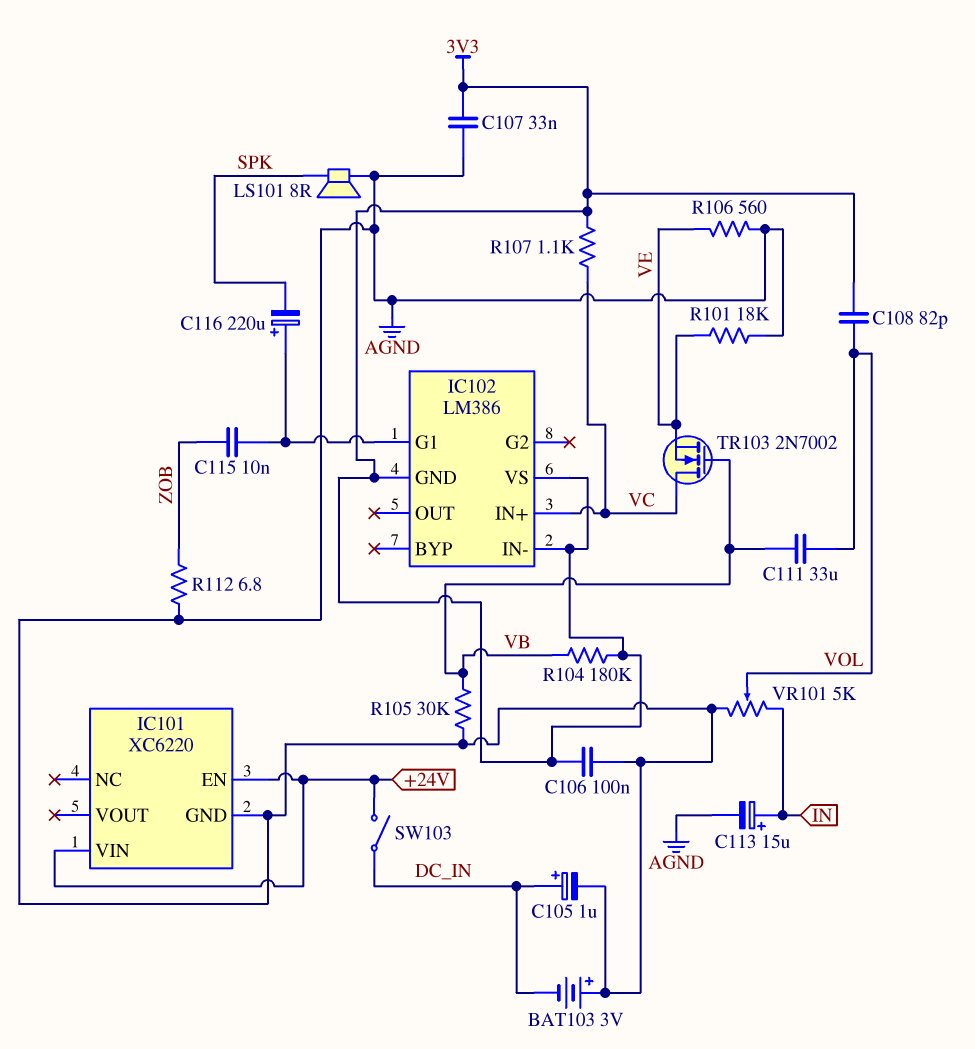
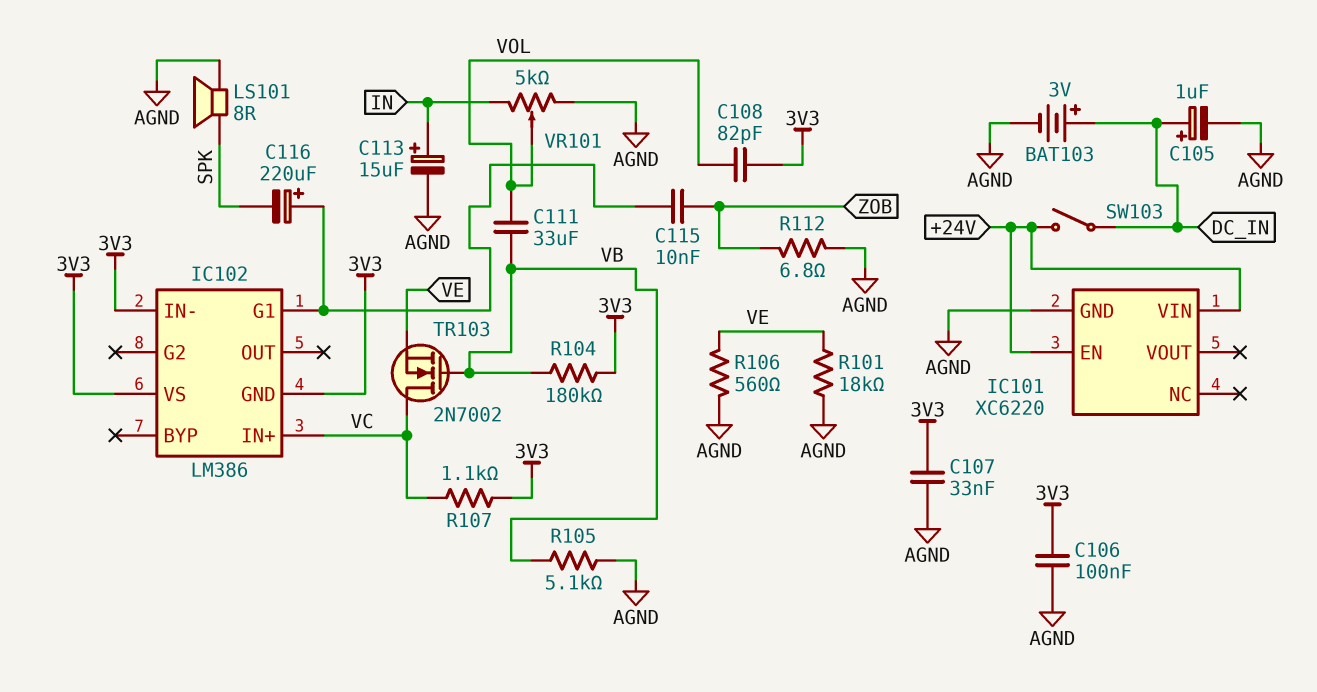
BAT103: 3V (plus AGND, minus DC_IN) -> 3V (plus DC_IN, minus AGND)
R105: 30k (AGND, VB) -> 5.1k (AGND, VB)

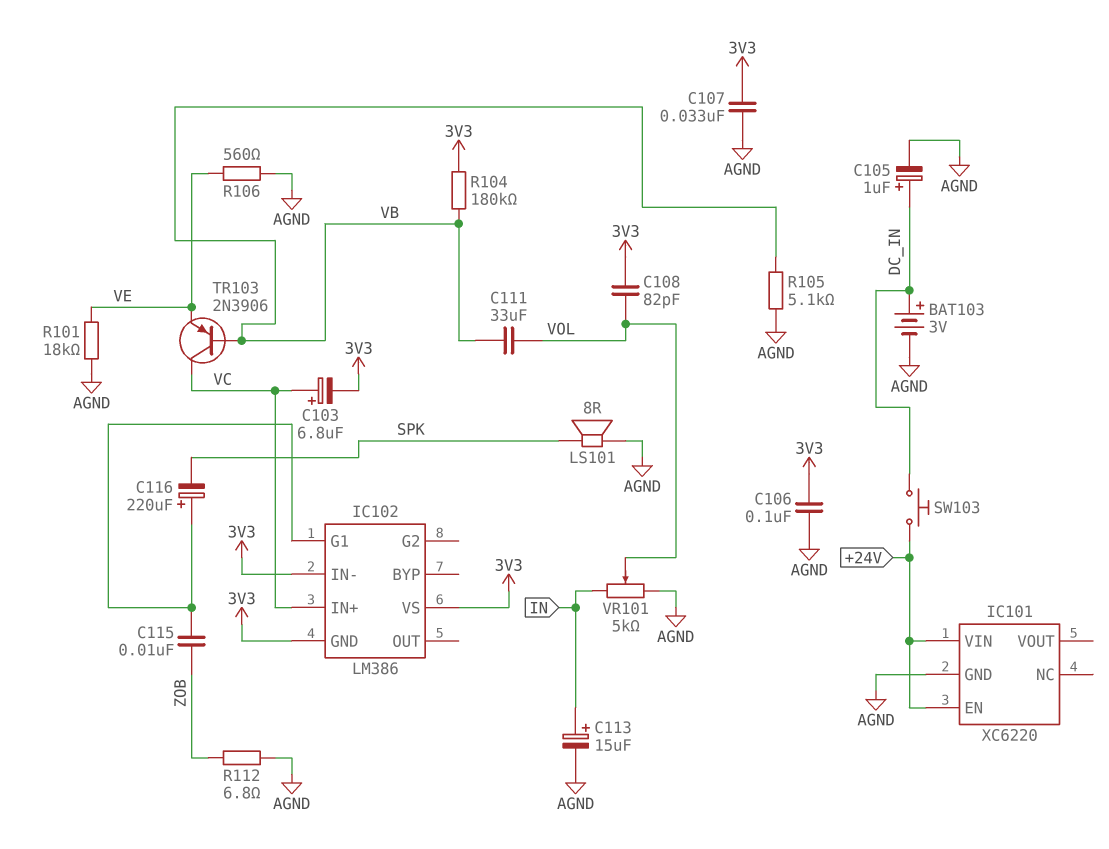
C103: none -> 6.8uF (plus VC, minus 3V3)
R107: 1.1k (3V3, VC) -> none
SW103: switch (+24V, DC_IN) -> button (+24V, DC_IN)
TR103: NMOS 2N7002 (G VB, D VC, S VE) -> PNP 2N3906 (B VB, C VC, E VE)

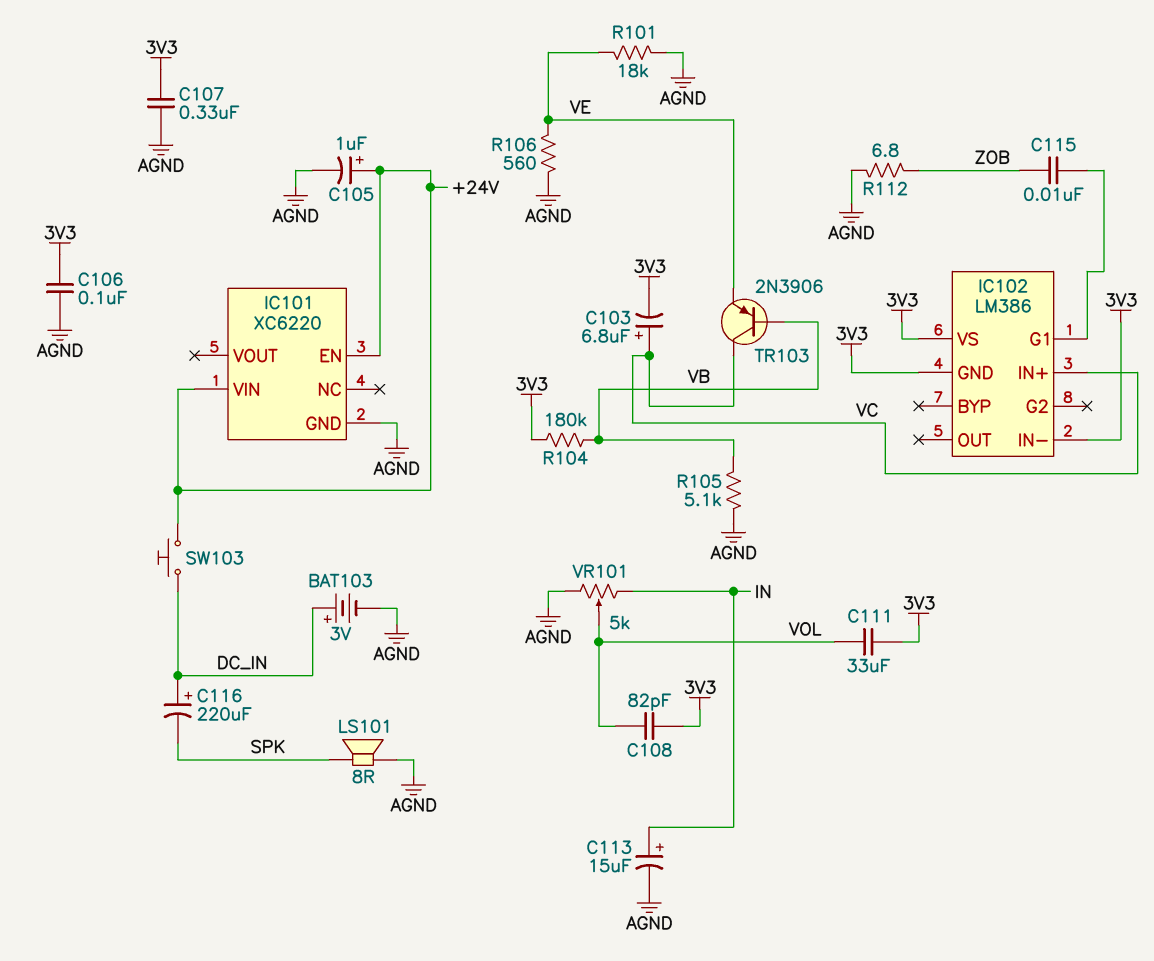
C105: 1uF (plus DC_IN, minus AGND) -> 1uF (plus +24V, minus AGND)
C107: 33nF (3V3, AGND) -> 330nF (3V3, AGND)
C111: 33uF (VB, VOL) -> 33uF (3V3, VOL)
C116: 220uF (plus IC102/G1, minus SPK) -> 220uF (plus DC_IN, minus SPK)

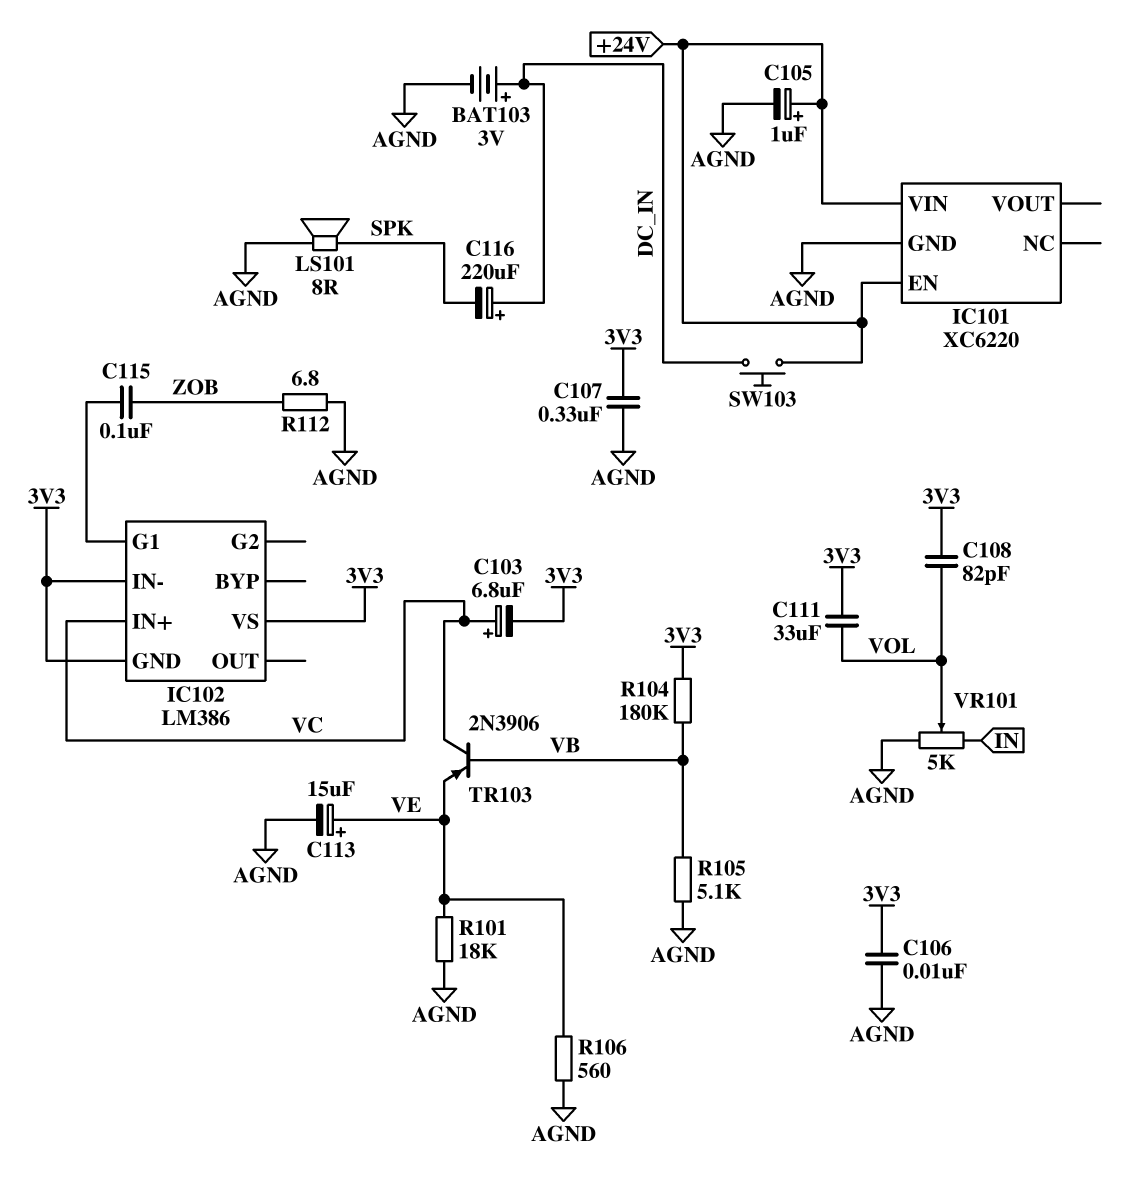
C106: 100nF (3V3, AGND) -> 10nF (3V3, AGND)
C113: 15uF (plus IN, minus AGND) -> 15uF (plus VE, minus AGND)
C115: 10nF (IC102/G1, ZOB) -> 100nF (IC102/G1, ZOB)

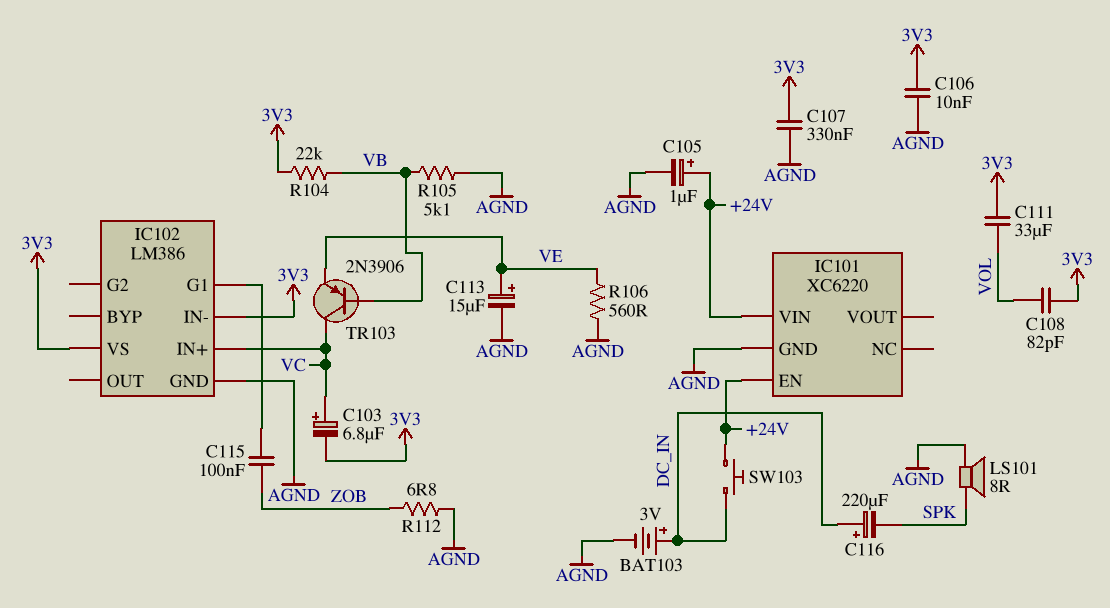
IC102 pin GND: 3V3 -> AGND
R101: 18k (AGND, VE) -> none
R104: 180k (3V3, VB) -> 22k (3V3, VB)
VR101: 5k (AGND, IN, wiper VOL) -> none

